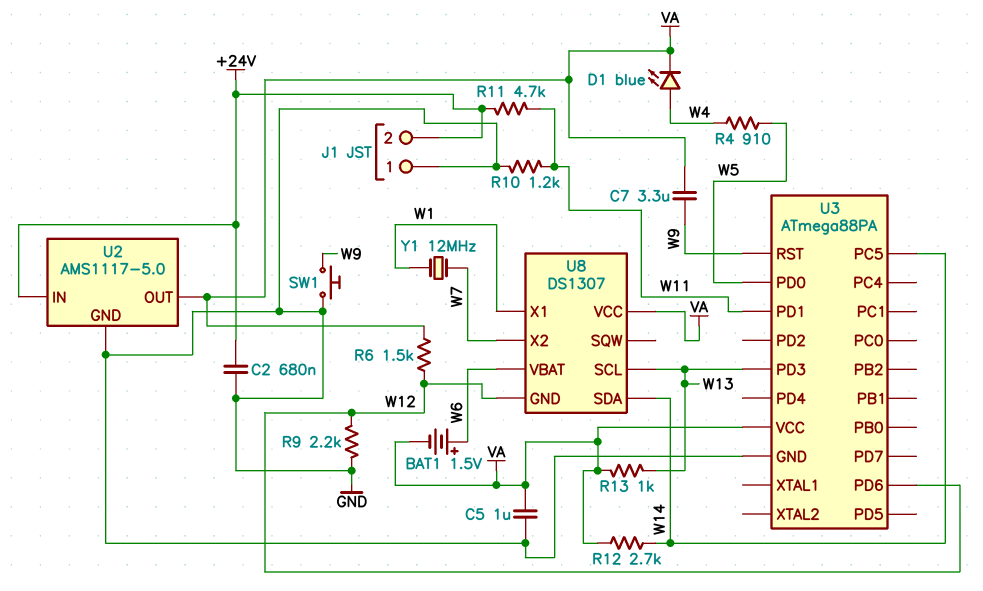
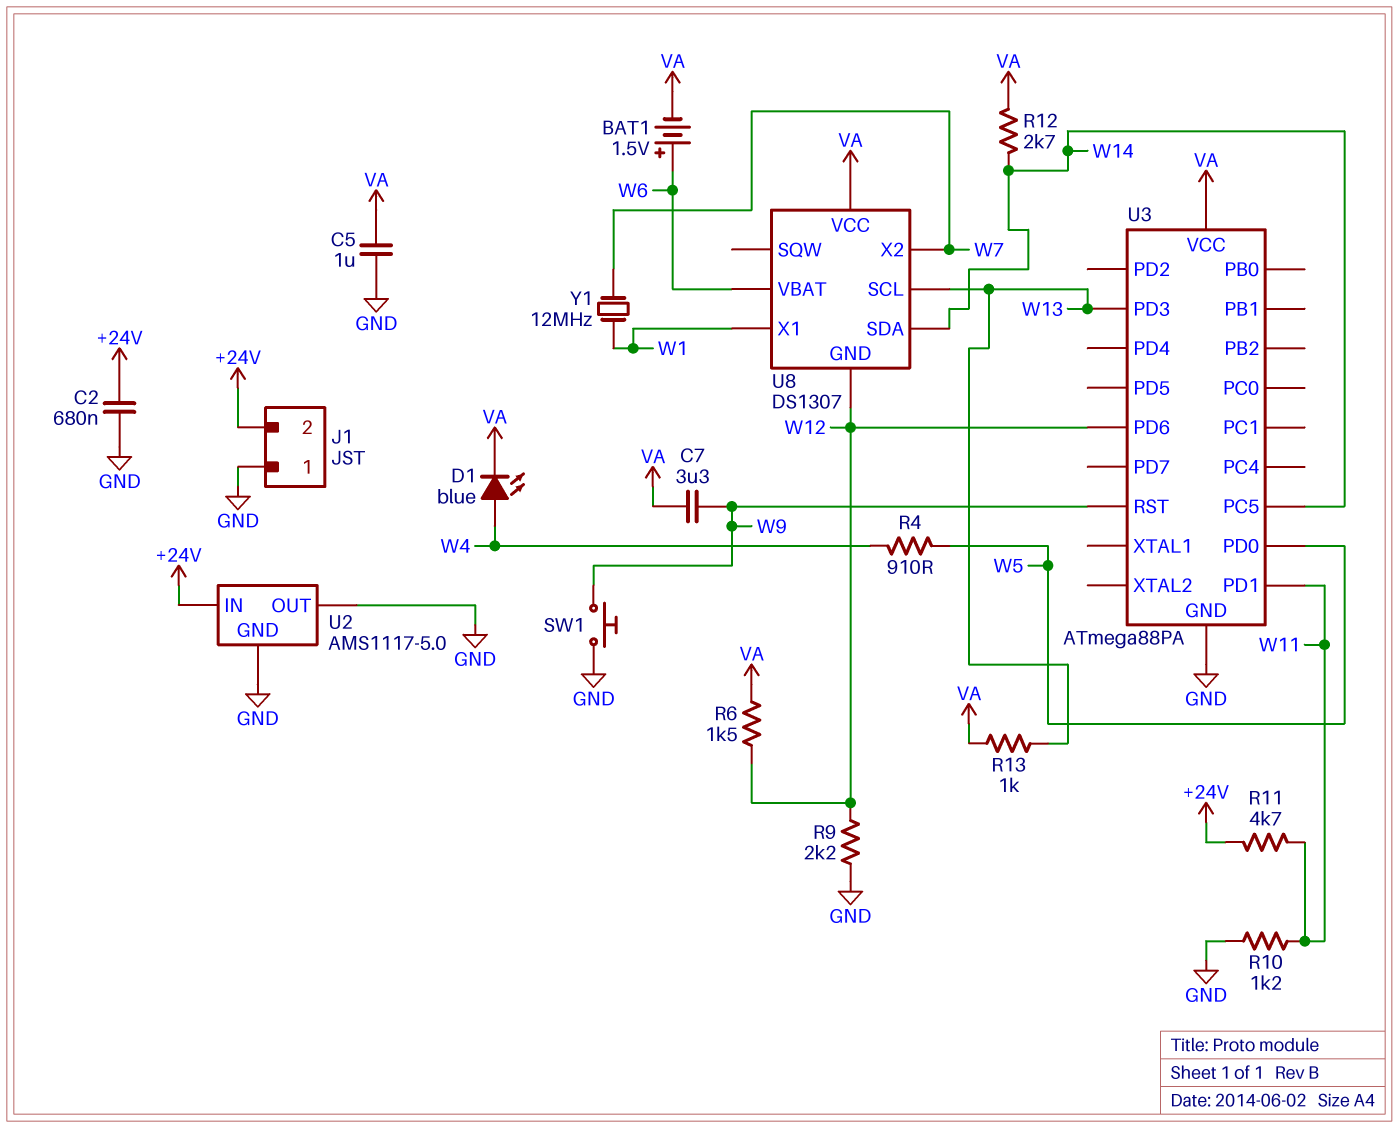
U2 pin OUT: VA -> GND

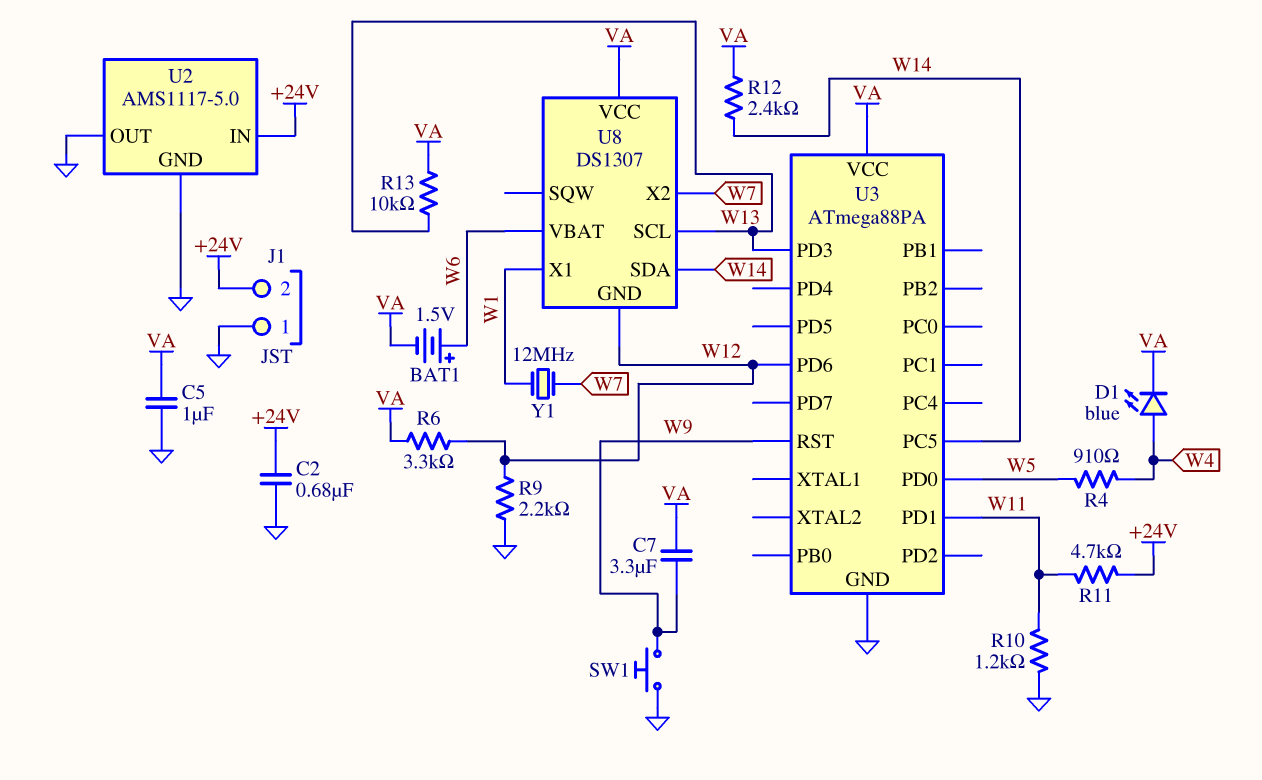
R6: 1.5k (VA, W12) -> 3.3k (VA, W12)
R12: 2.7k (VA, W14) -> 2.4k (VA, W14)
R13: 1k (VA, W13) -> 10k (VA, W13)

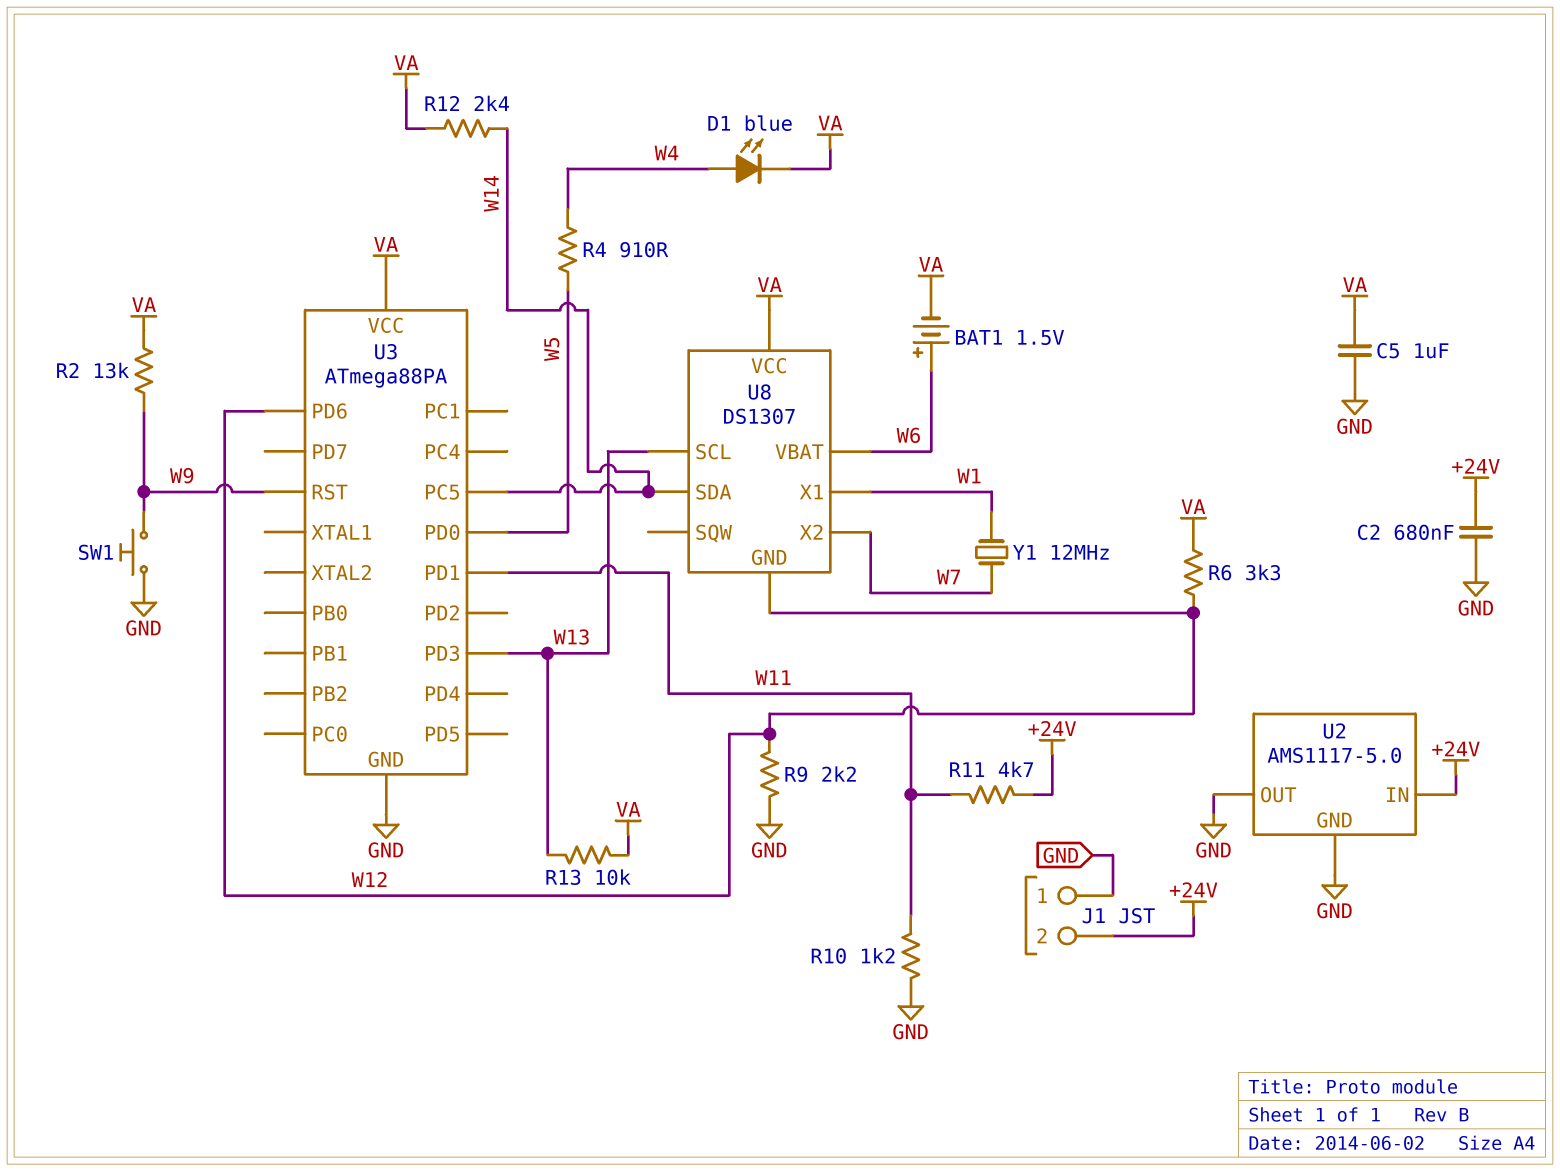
C7: 3.3uF (VA, W9) -> none
R2: none -> 13k (VA, W9)

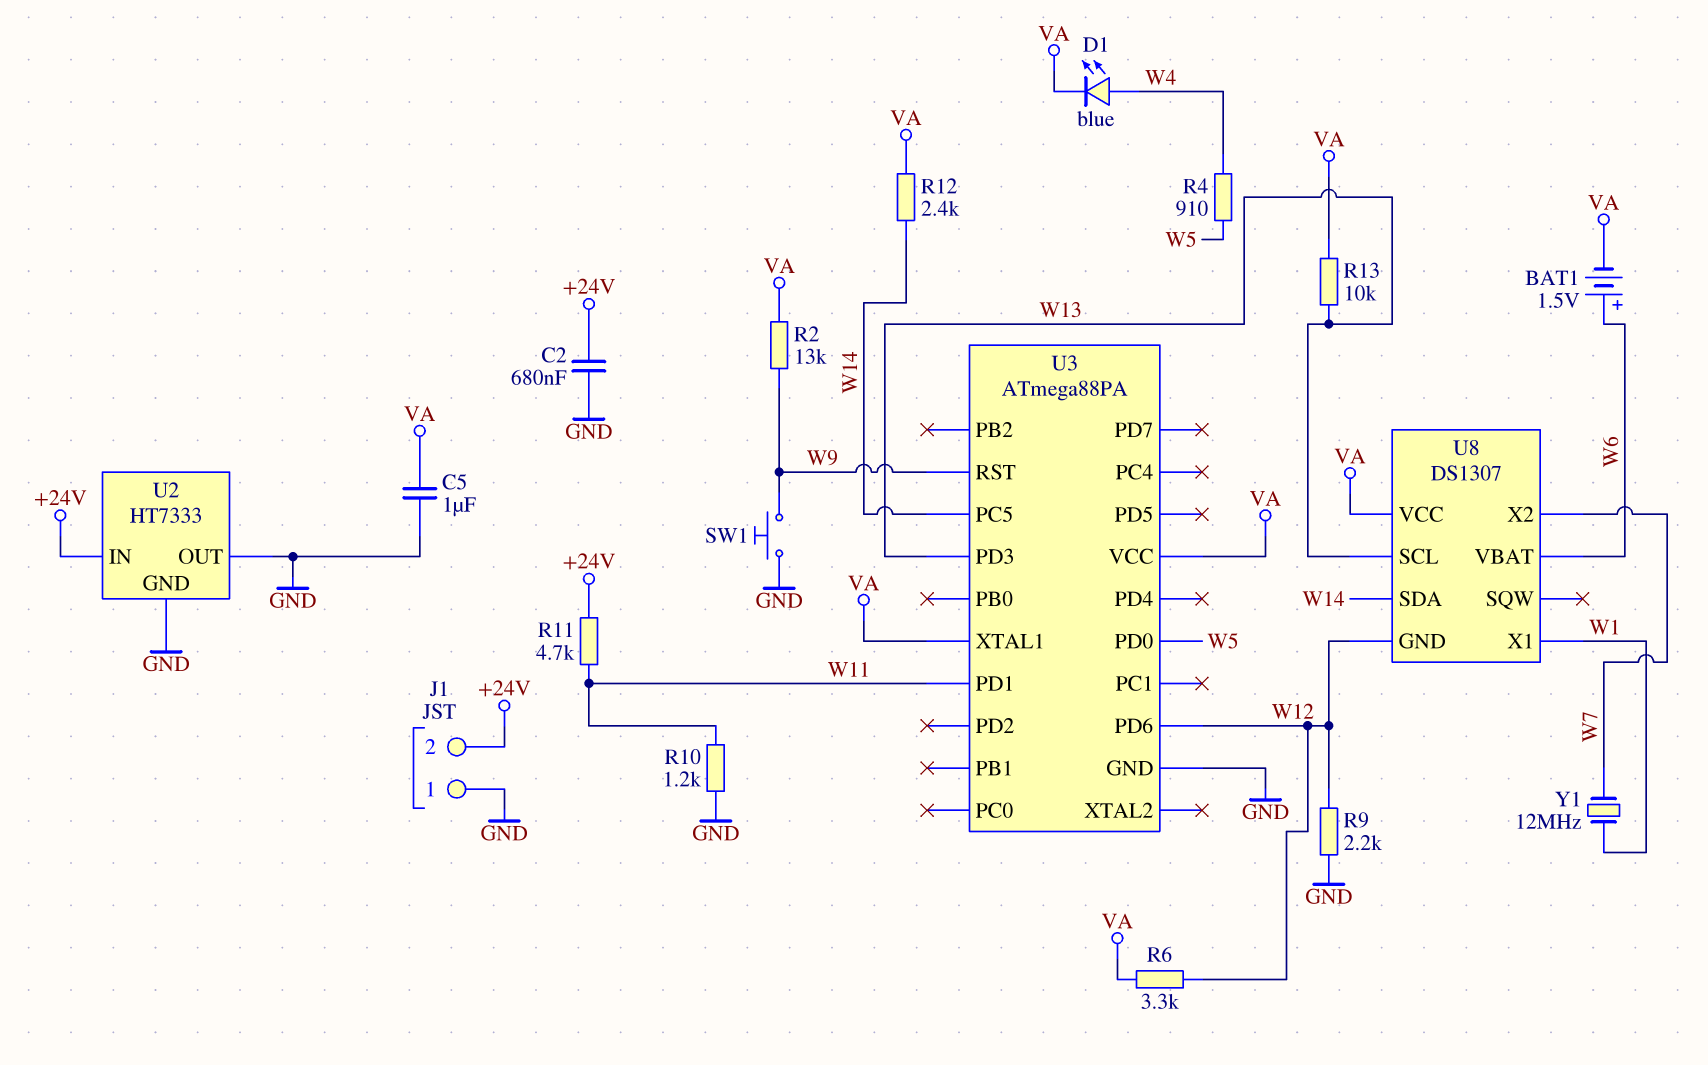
U2: AMS1117-5.0 -> HT7333
U3 pin XTAL1: none -> VA

